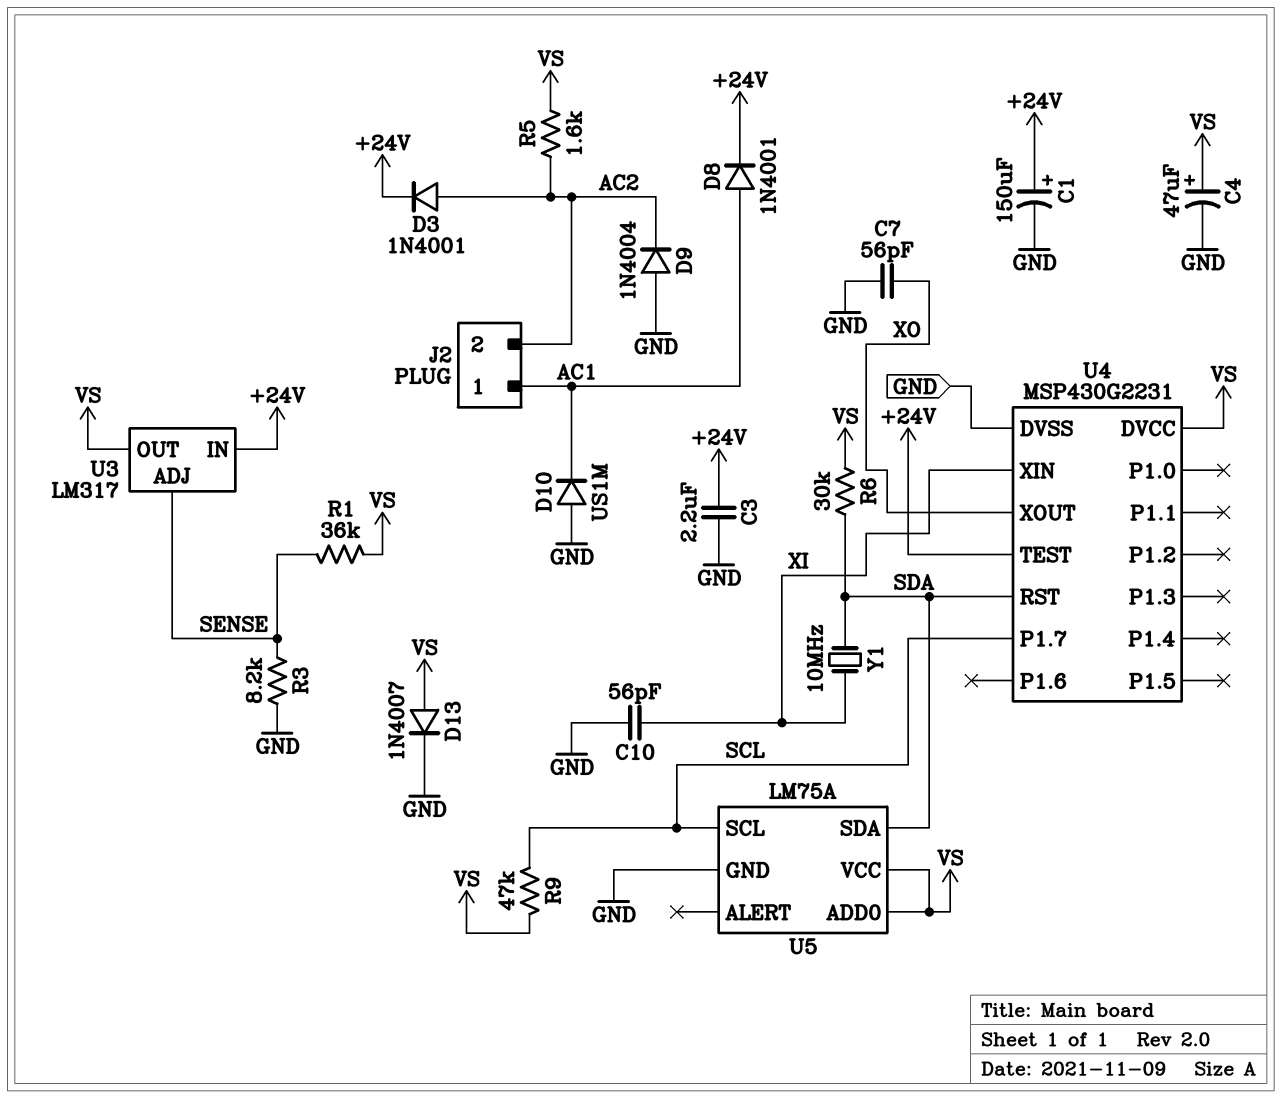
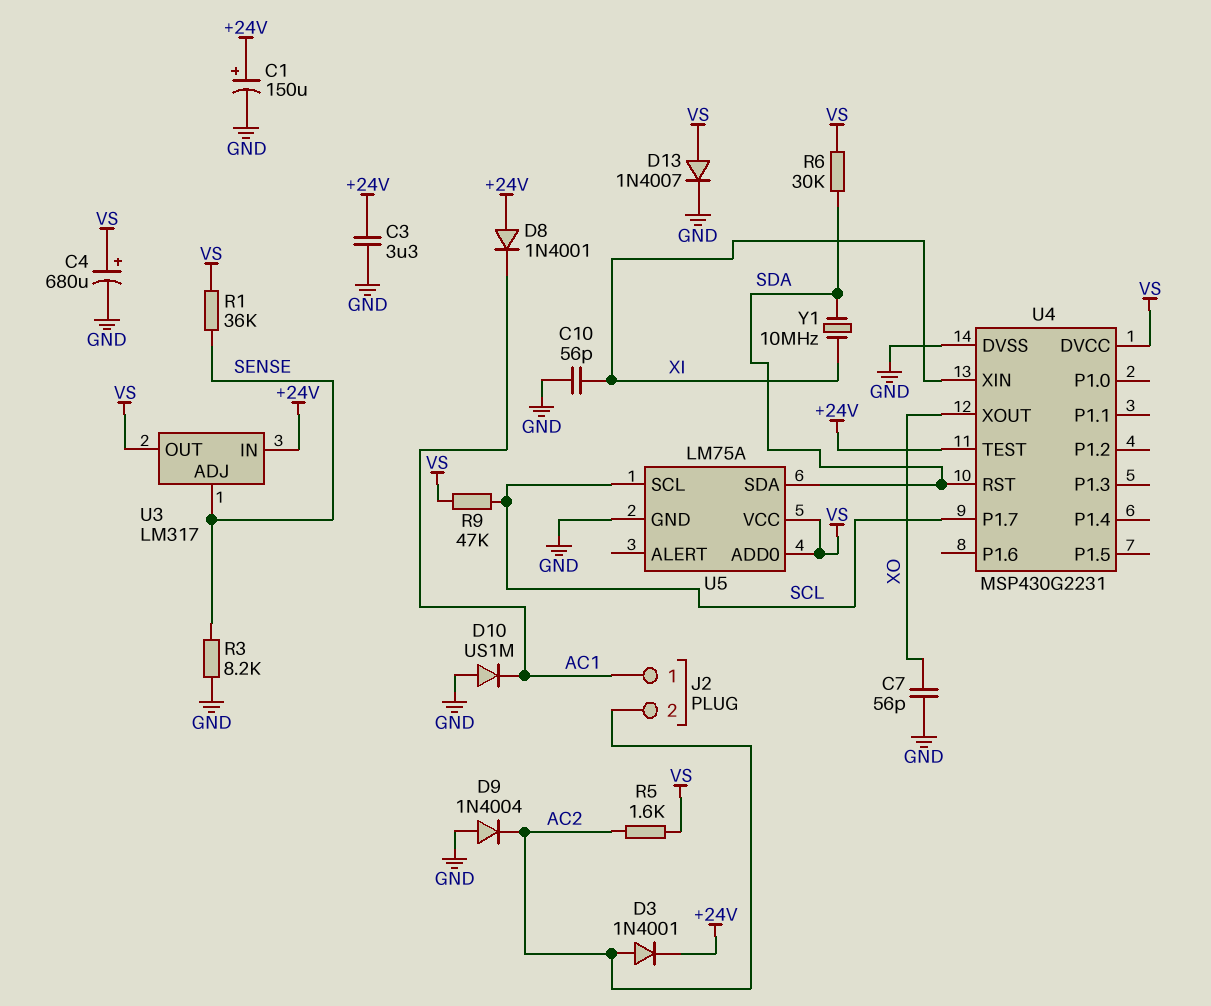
C3: 2.2uF (+24V, GND) -> 3.3uF (+24V, GND)
C4: 47uF (plus VS, minus GND) -> 680uF (plus VS, minus GND)
D8: diode 1N4001 (A AC1, K +24V) -> diode 1N4001 (A +24V, K AC1)

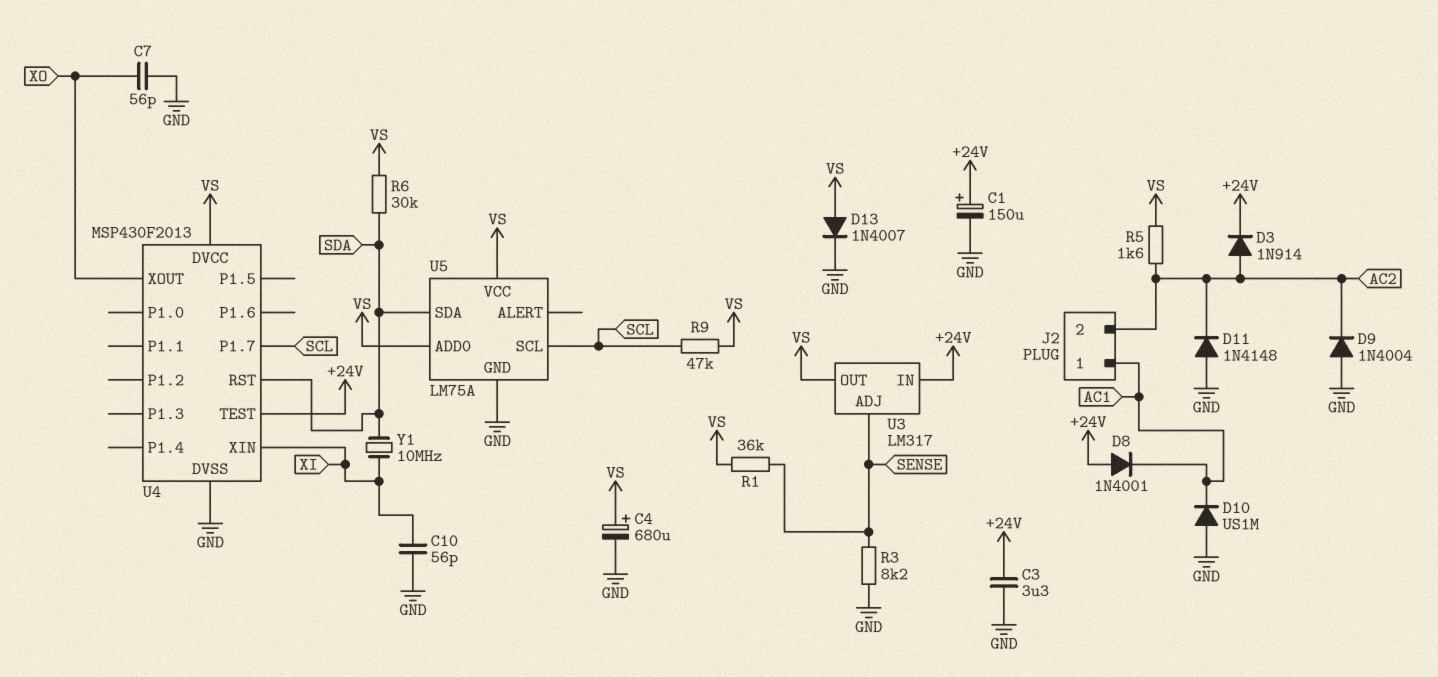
D3: diode 1N4001 (A AC2, K +24V) -> diode 1N914 (A AC2, K +24V)
D11: none -> diode 1N4148 (A GND, K AC2)
U4: MSP430G2231 -> MSP430F2013

